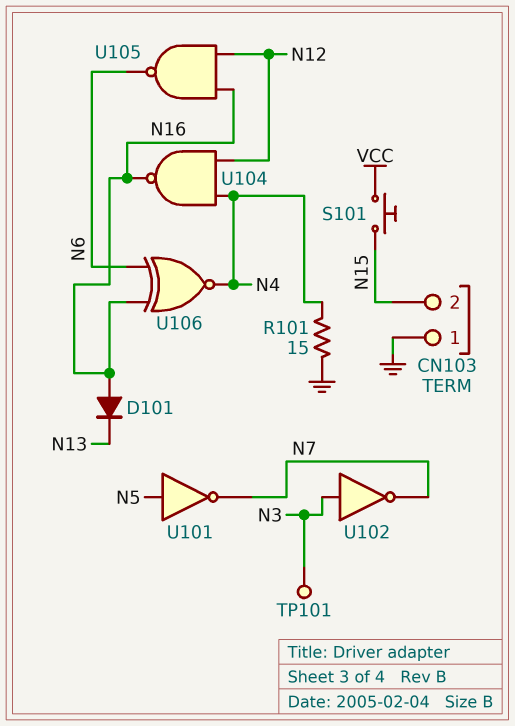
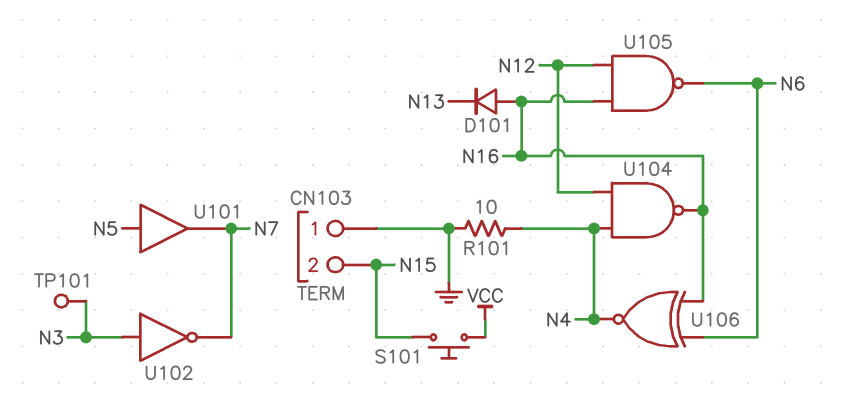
R101: 15 (GND, N4) -> 10 (GND, N4)
U101: NOT (in N5, out N7) -> buffer (in N5, out N7)

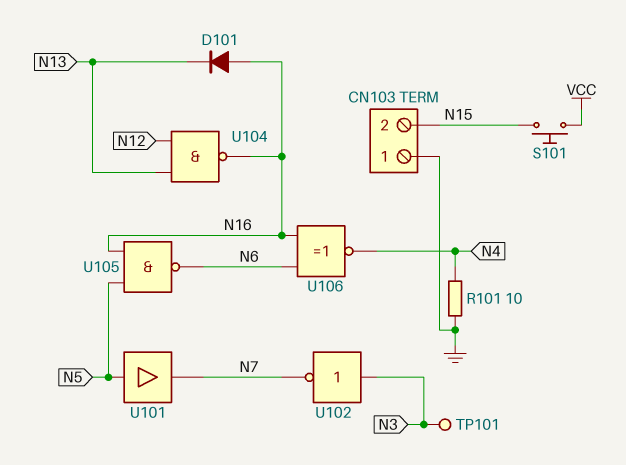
U104: NAND (in N4, in N12, out N16) -> NAND (in N12, in N13, out N16)
U105: NAND (in N12, in N16, out N6) -> NAND (in N5, in N16, out N6)

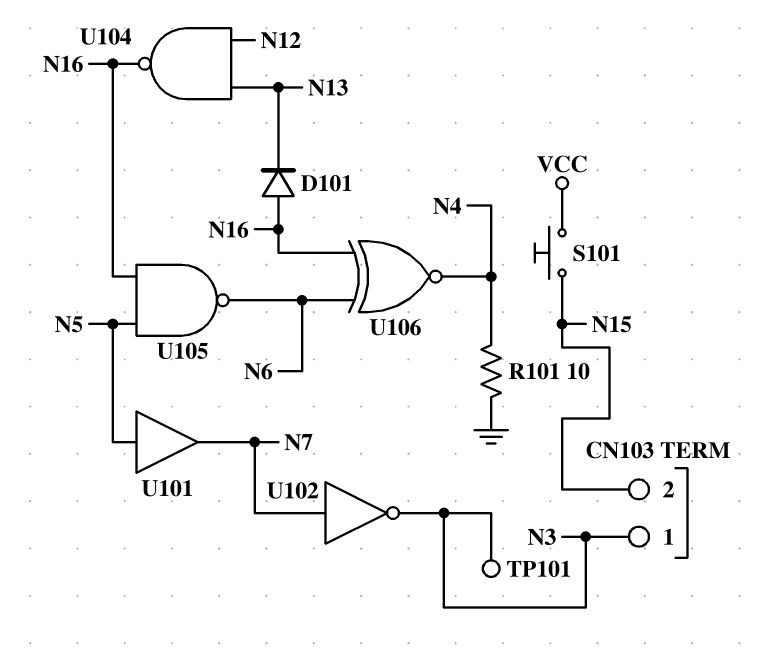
CN103 pin 1: GND -> N3
U102: NOT (in N3, out N7) -> NOT (in N7, out N3)

